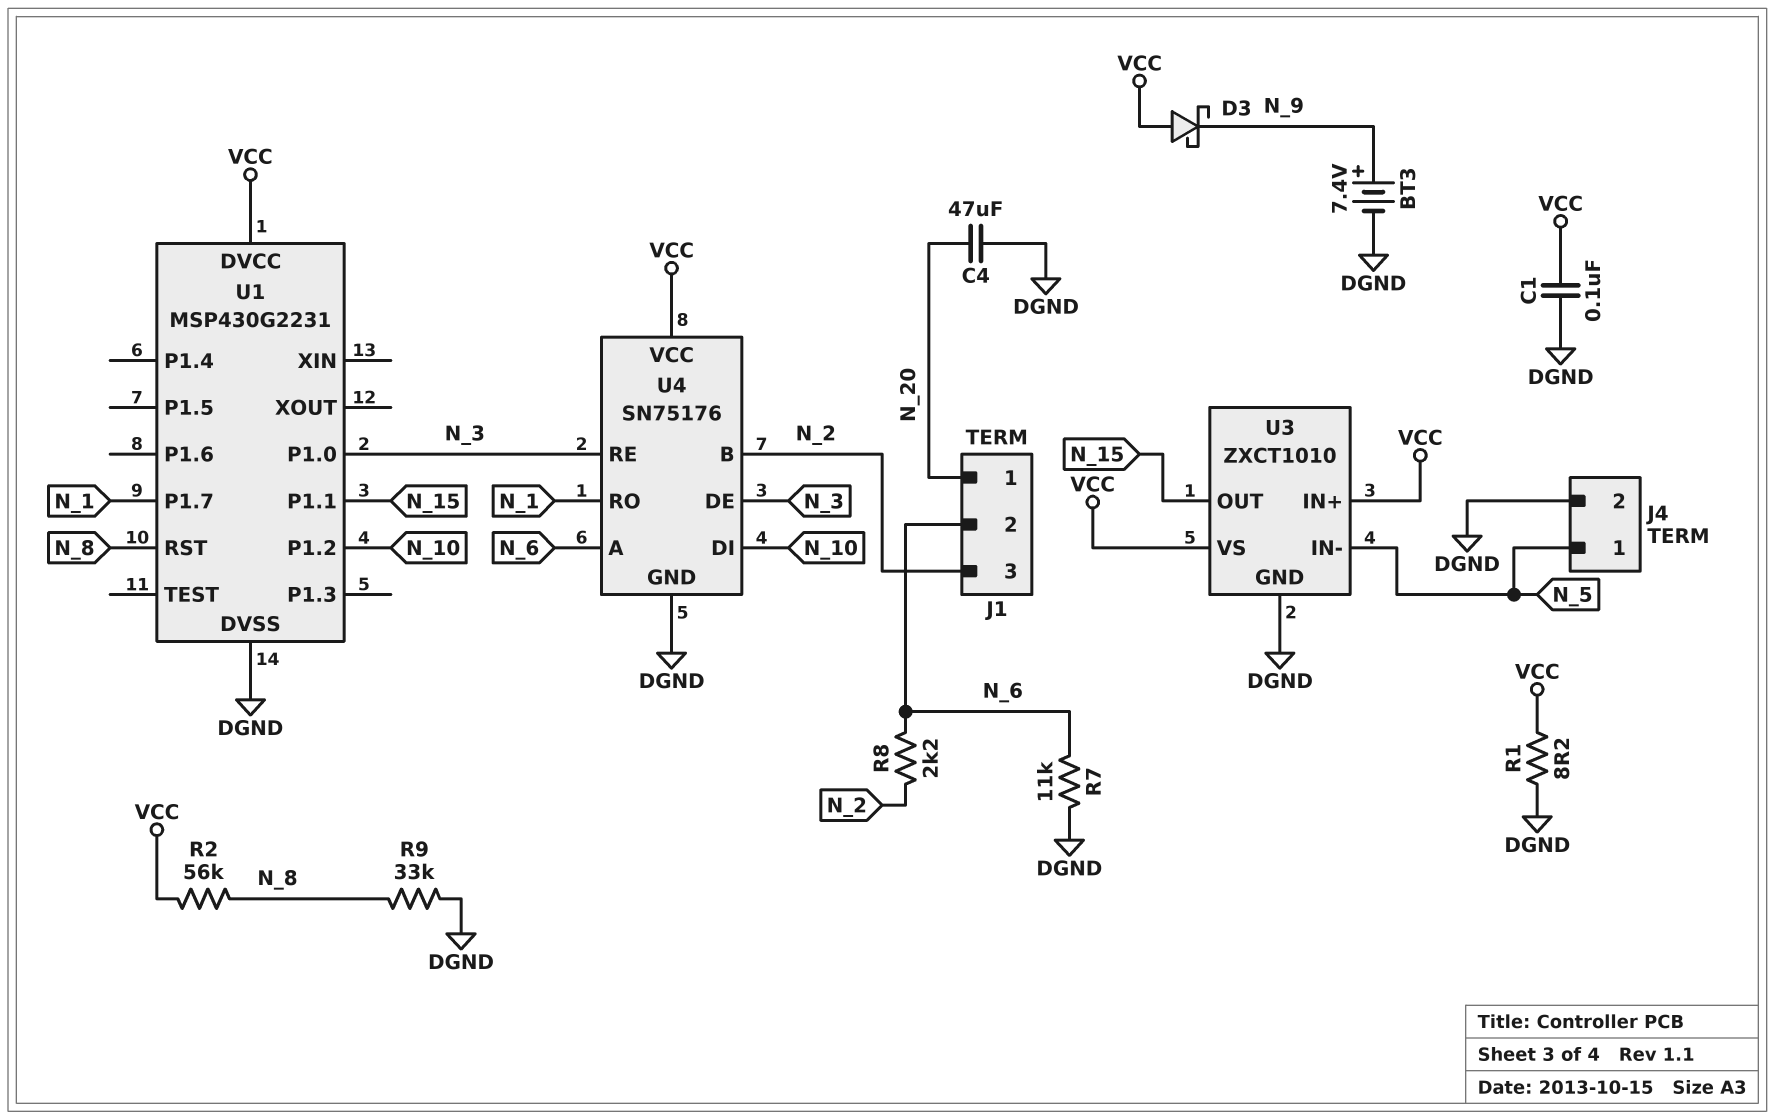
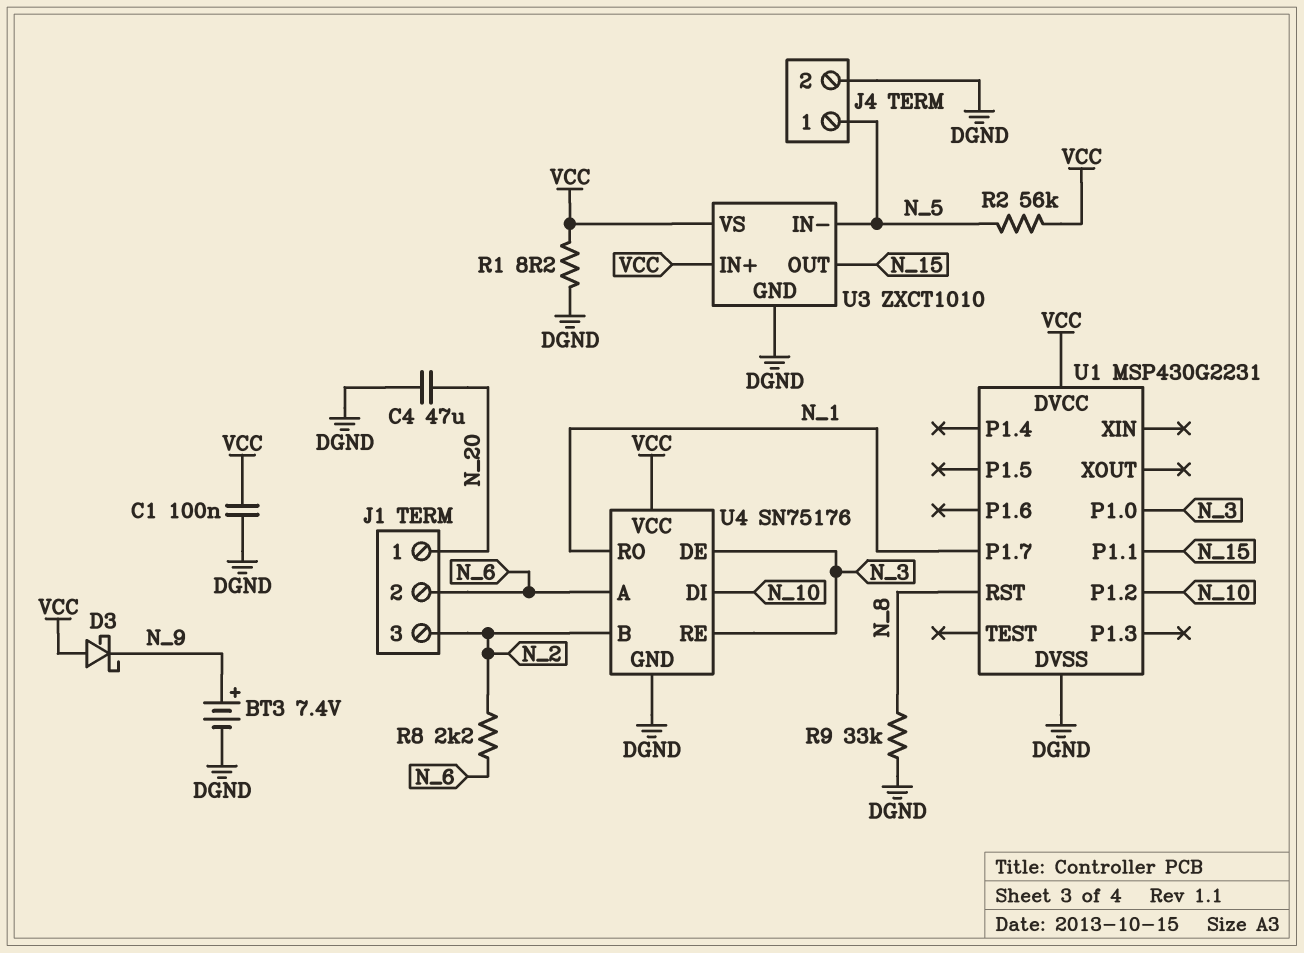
R2: 56k (N_8, VCC) -> 56k (N_5, VCC)
R7: 11k (DGND, N_6) -> none

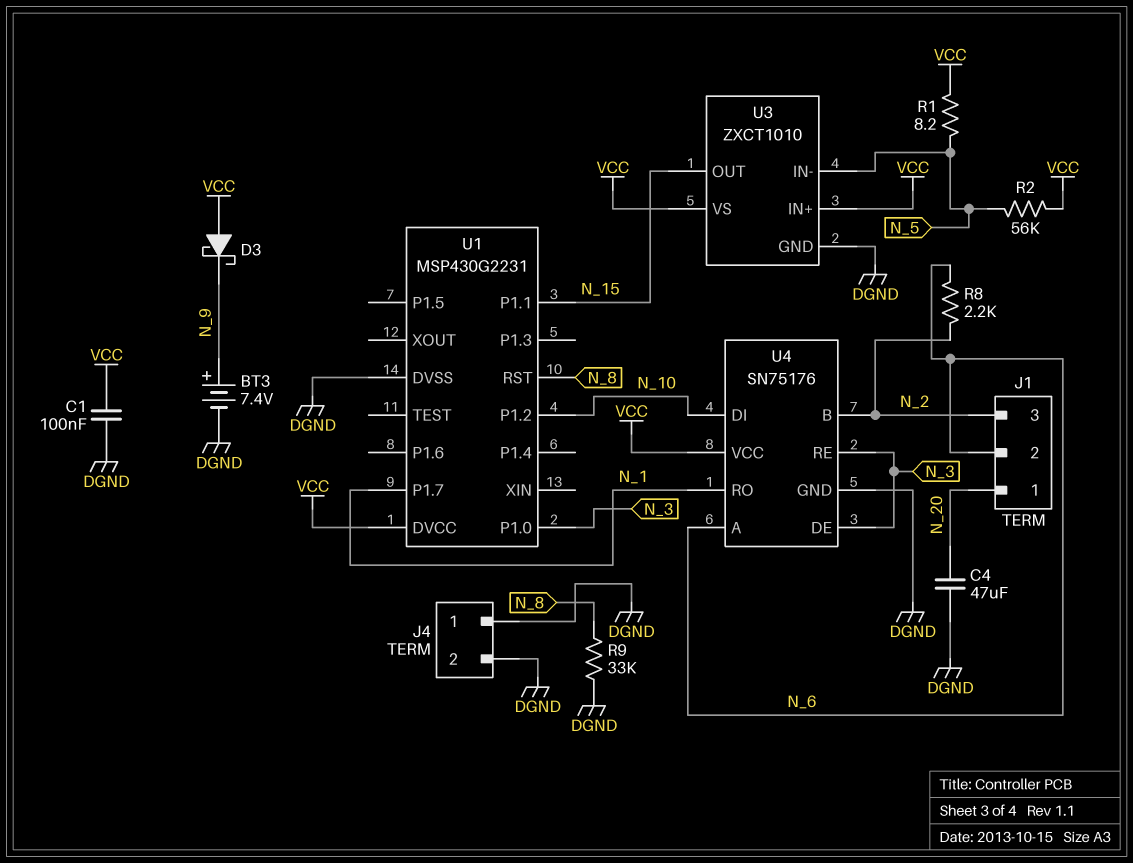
J4 pin 1: N_5 -> DGND
R1: 8.2 (DGND, VCC) -> 8.2 (N_5, VCC)

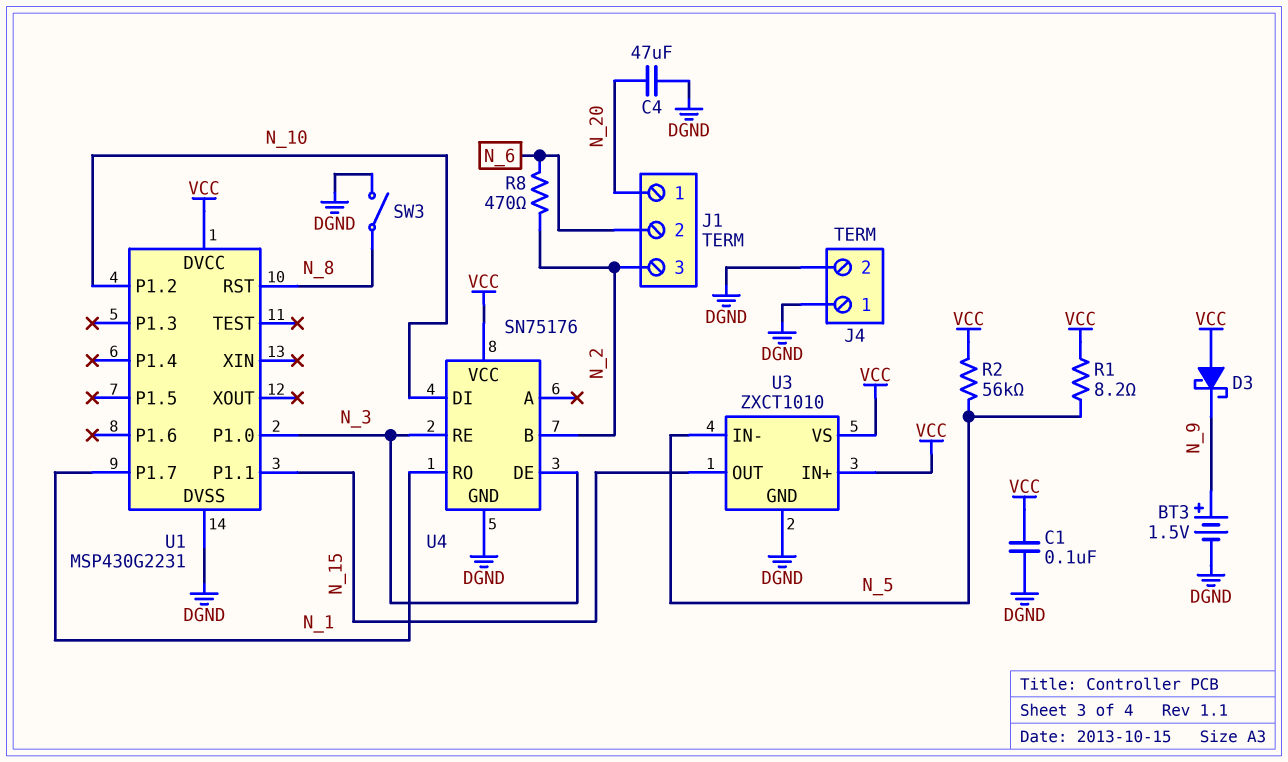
BT3: 7.4V (plus N_9, minus DGND) -> 1.5V (plus N_9, minus DGND)
R8: 2.2k (N_2, N_6) -> 470 (N_2, N_6)
R9: 33k (DGND, N_8) -> none
SW3: none -> switch (DGND, N_8)
U4 pin A: N_6 -> none

